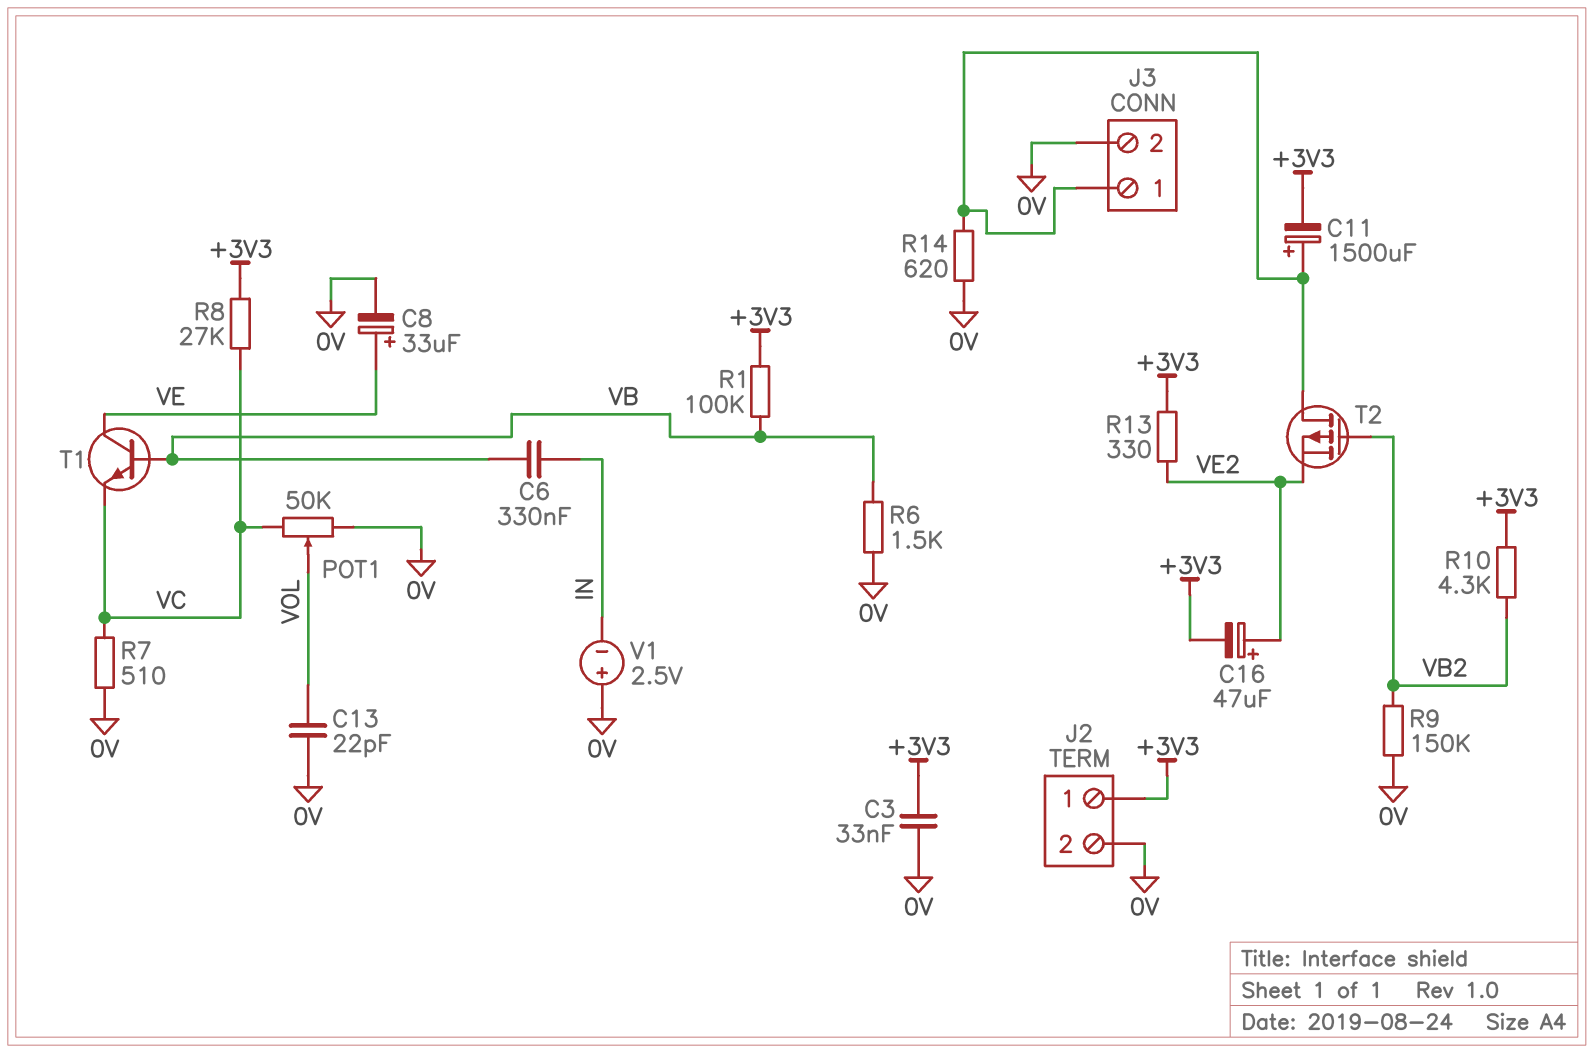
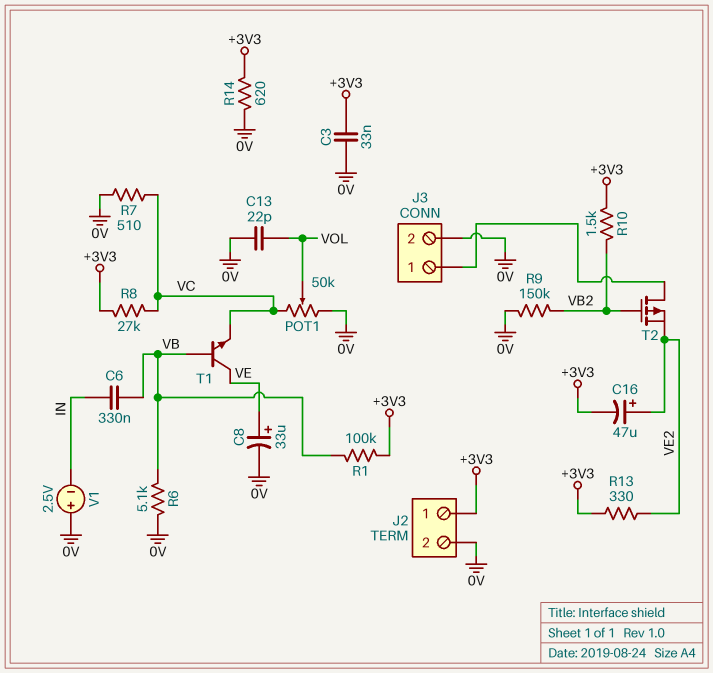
C11: 1500uF (plus J3/1, minus +3V3) -> none
R6: 1.5k (0V, VB) -> 5.1k (0V, VB)
R10: 4.3k (+3V3, VB2) -> 1.5k (+3V3, VB2)
R14: 620 (0V, J3/1) -> 620 (+3V3, 0V)

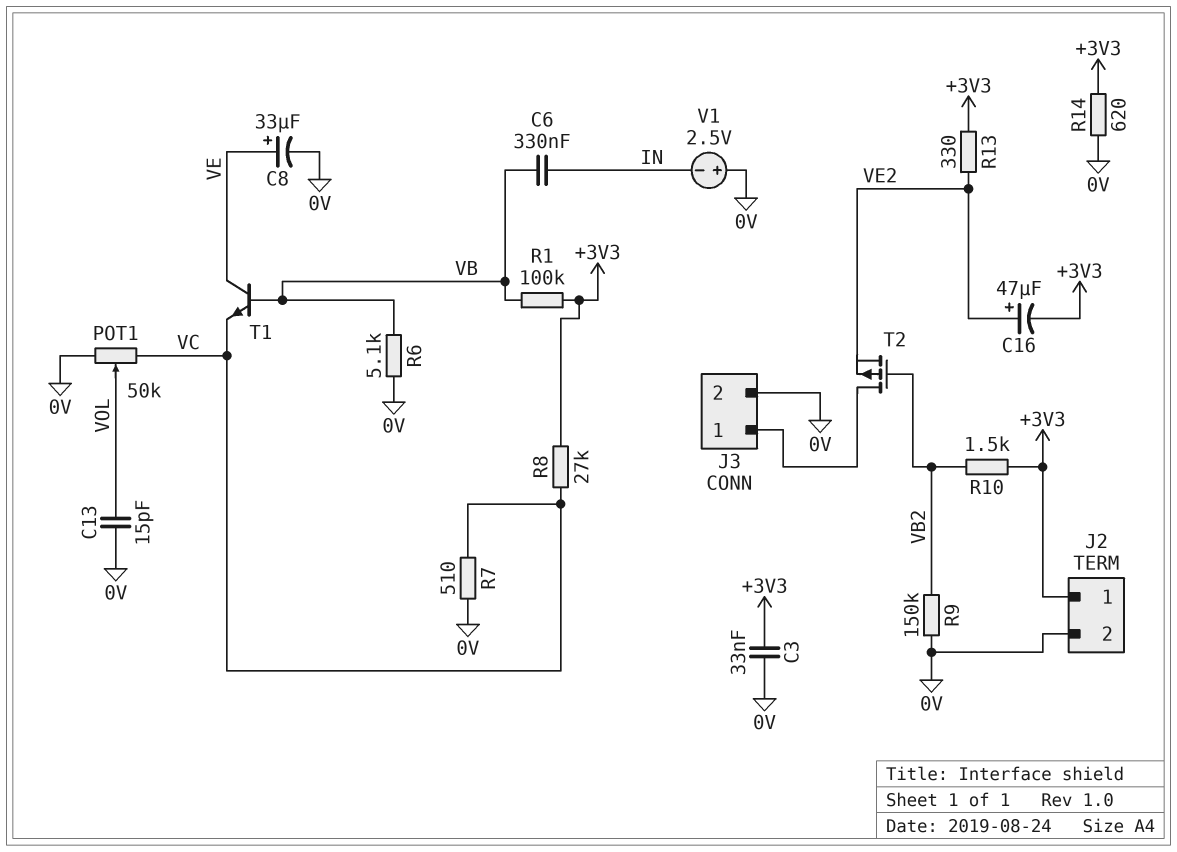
C13: 22pF (0V, VOL) -> 15pF (0V, VOL)

